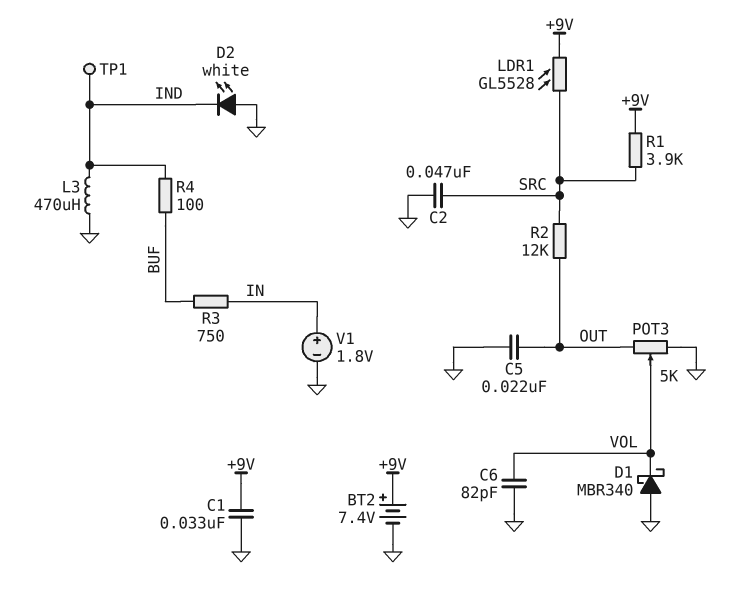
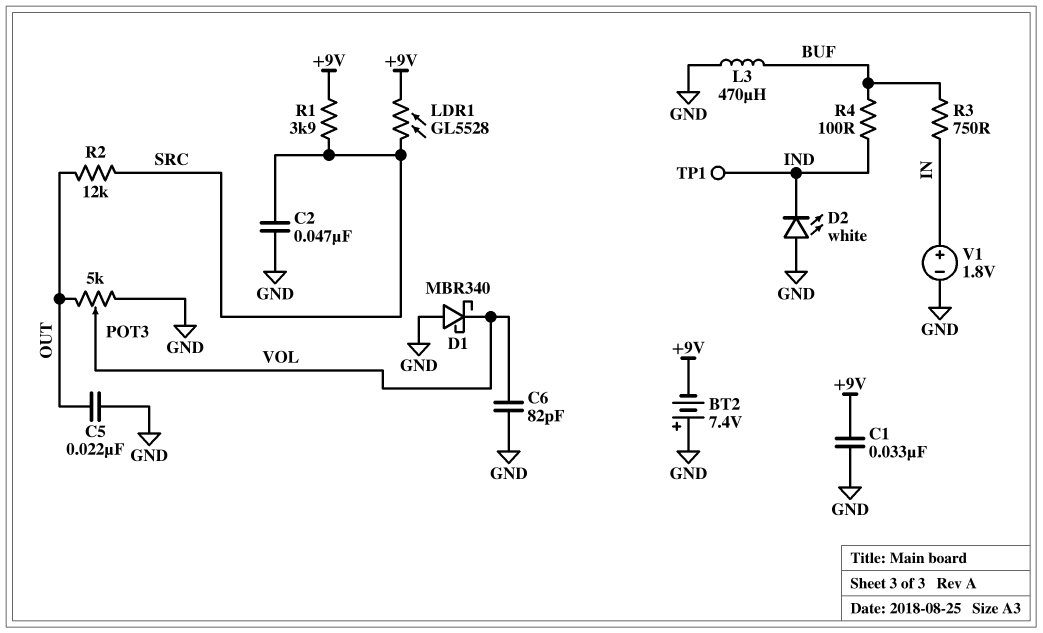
BT2: 7.4V (plus +9V, minus GND) -> 7.4V (plus GND, minus +9V)
L3: 470uH (GND, IND) -> 470uH (BUF, GND)

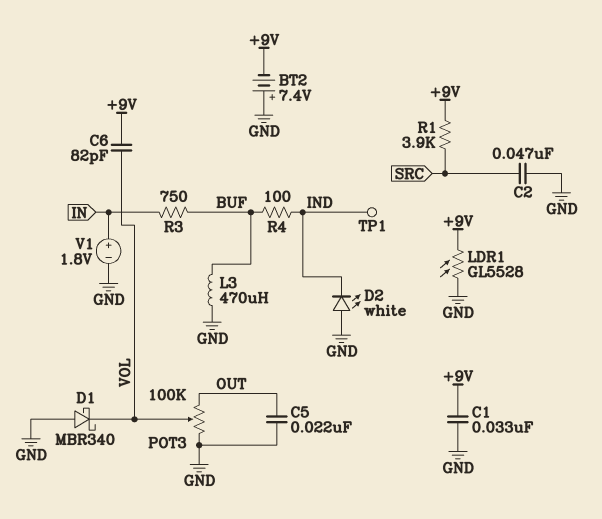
C6: 82pF (GND, VOL) -> 82pF (+9V, VOL)
LDR1: GL5528 (+9V, SRC) -> GL5528 (+9V, GND)
POT3: 5k (GND, OUT, wiper VOL) -> 100k (GND, OUT, wiper VOL)
R2: 12k (OUT, SRC) -> none

